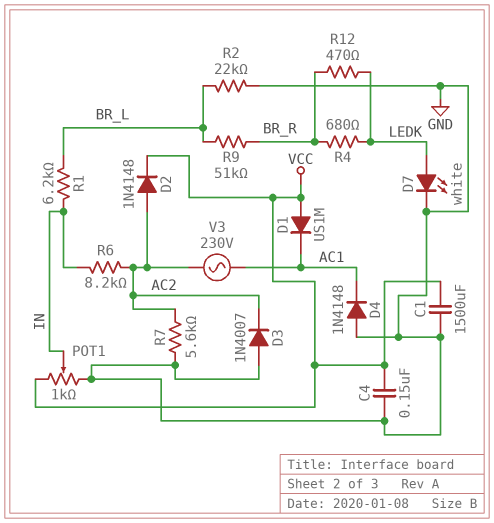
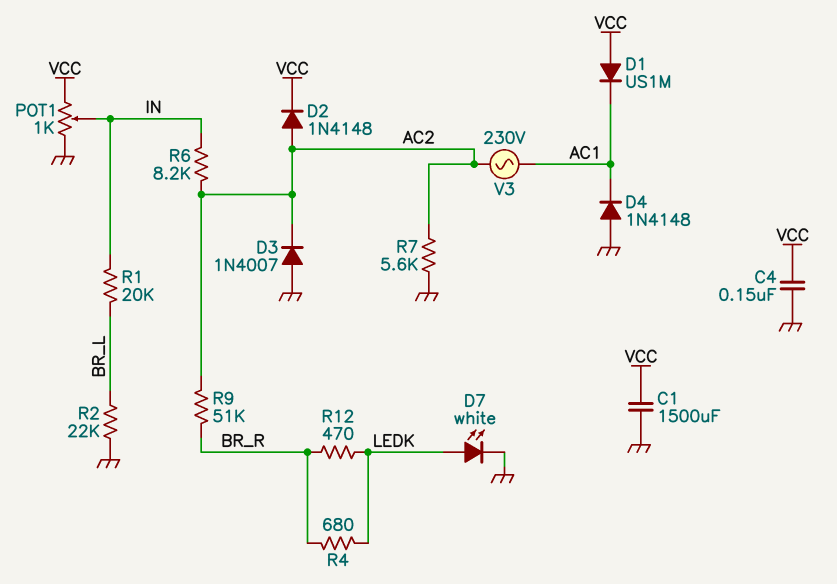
R1: 6.2k (BR_L, IN) -> 20k (BR_L, IN)
R9: 51k (BR_L, BR_R) -> 51k (AC2, BR_R)

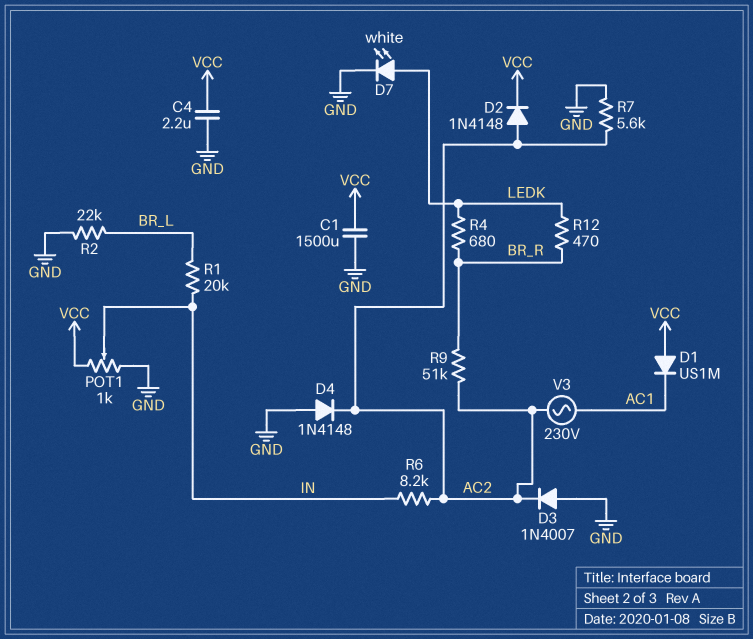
C4: 150nF (GND, VCC) -> 2.2uF (GND, VCC)
D4: diode 1N4148 (A GND, K AC1) -> diode 1N4148 (A GND, K AC2)

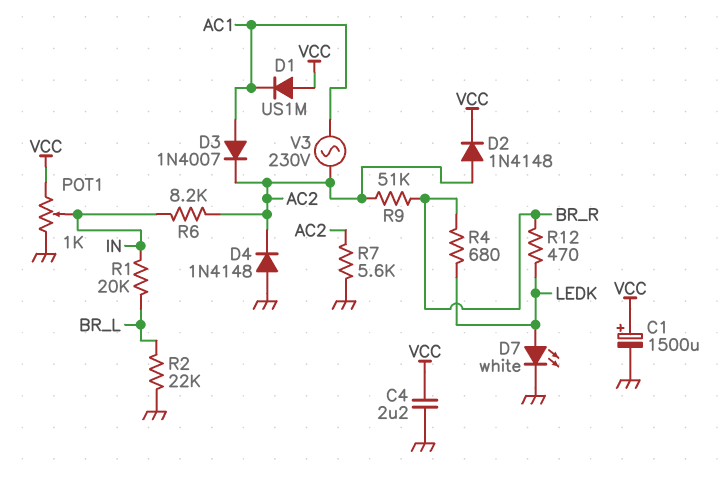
C1: 1500uF (GND, VCC) -> 1500uF (plus VCC, minus GND)
D3: diode 1N4007 (A GND, K AC2) -> diode 1N4007 (A AC1, K AC2)

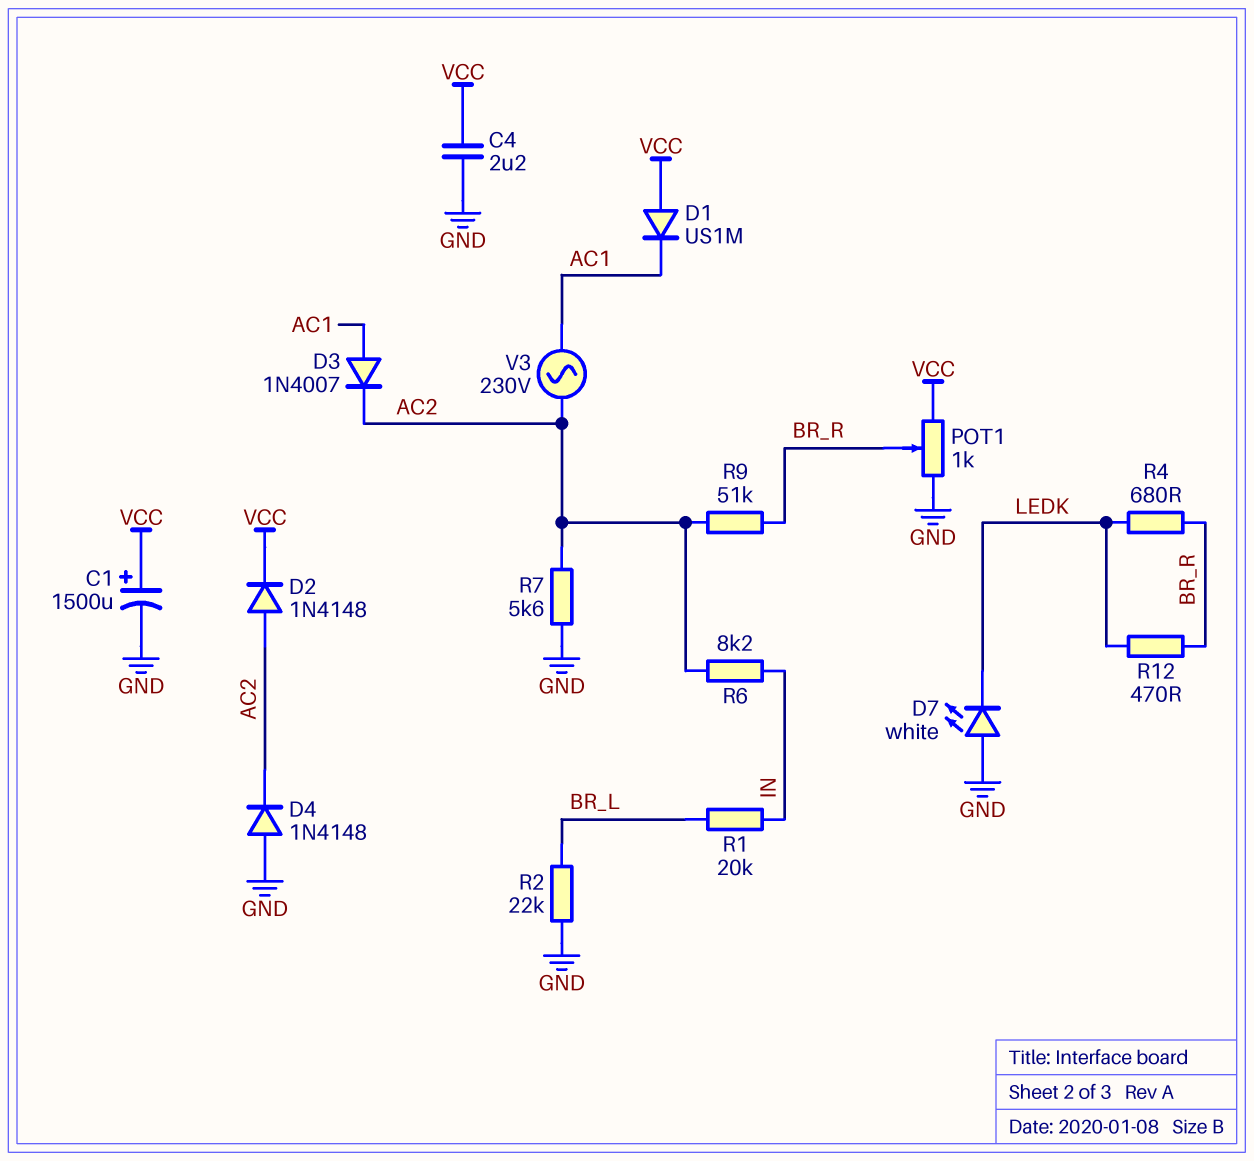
D7: LED white (A LEDK, K GND) -> LED white (A GND, K LEDK)
POT1: 1k (GND, VCC, wiper IN) -> 1k (GND, VCC, wiper BR_R)

